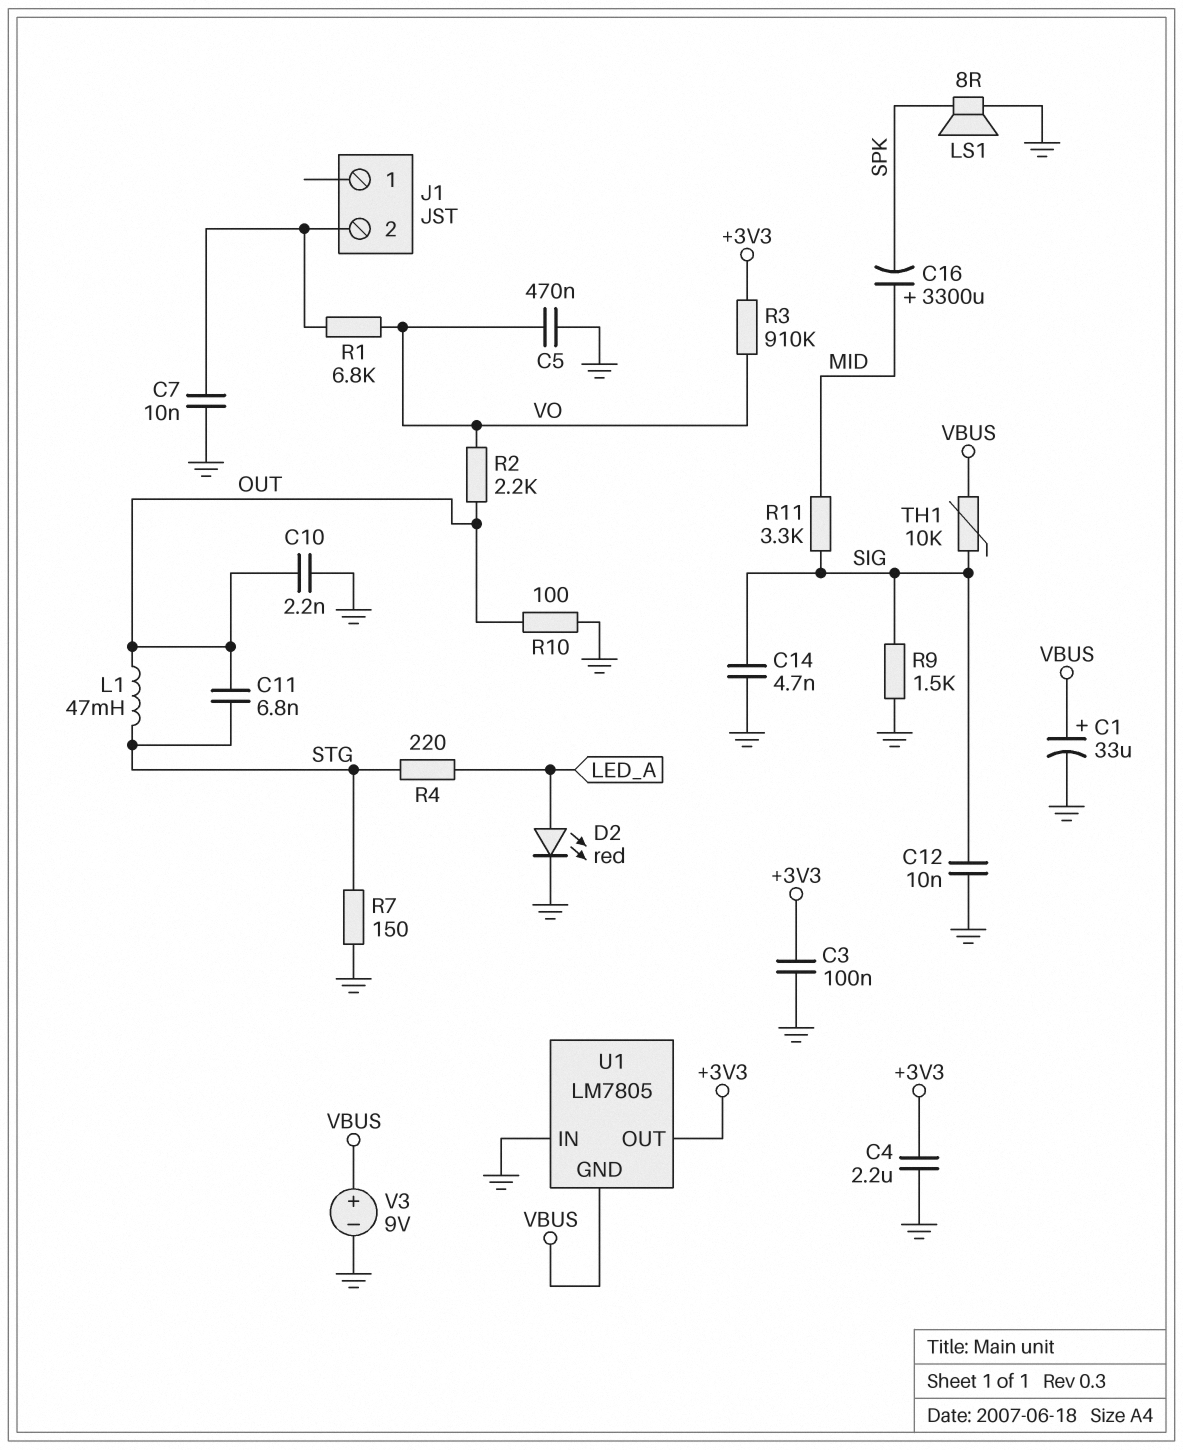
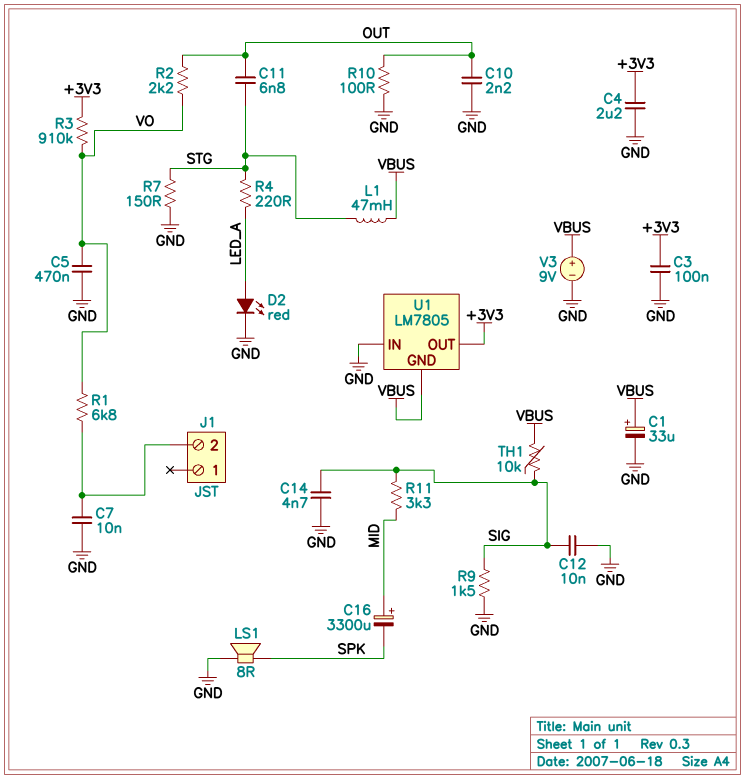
L1: 47mH (OUT, STG) -> 47mH (STG, VBUS)

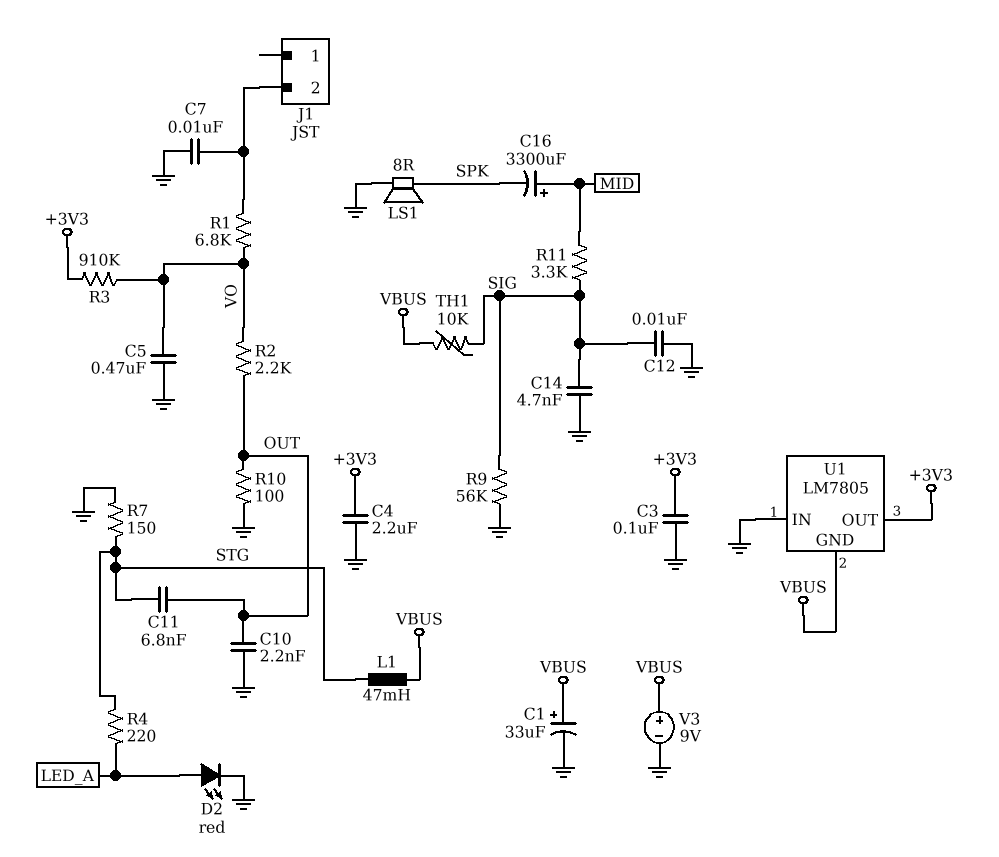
R9: 1.5k (GND, SIG) -> 56k (GND, SIG)

